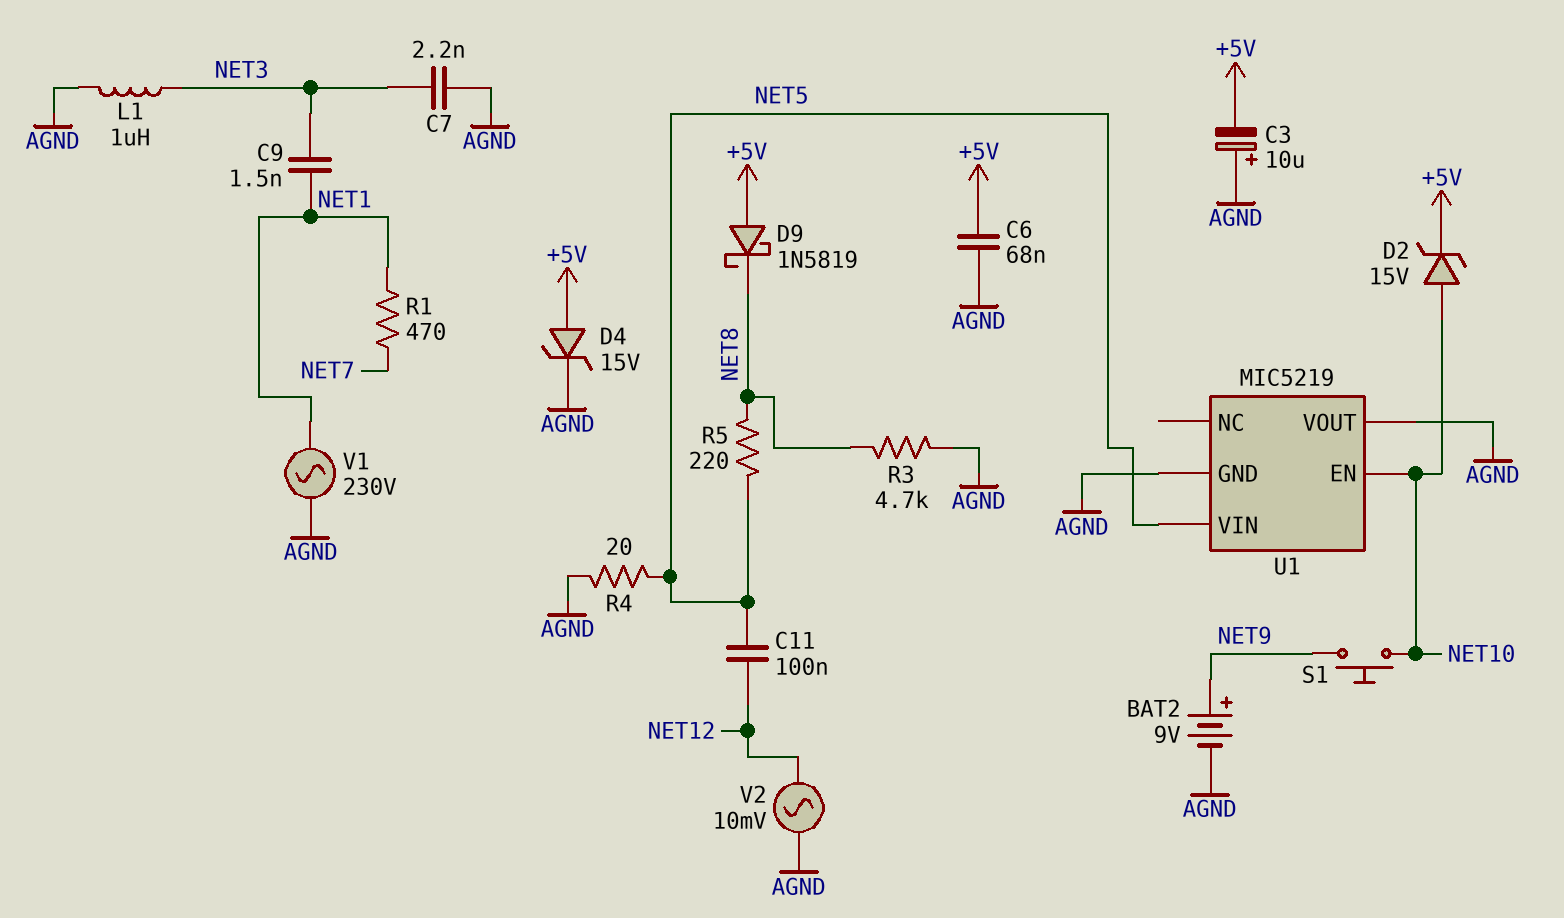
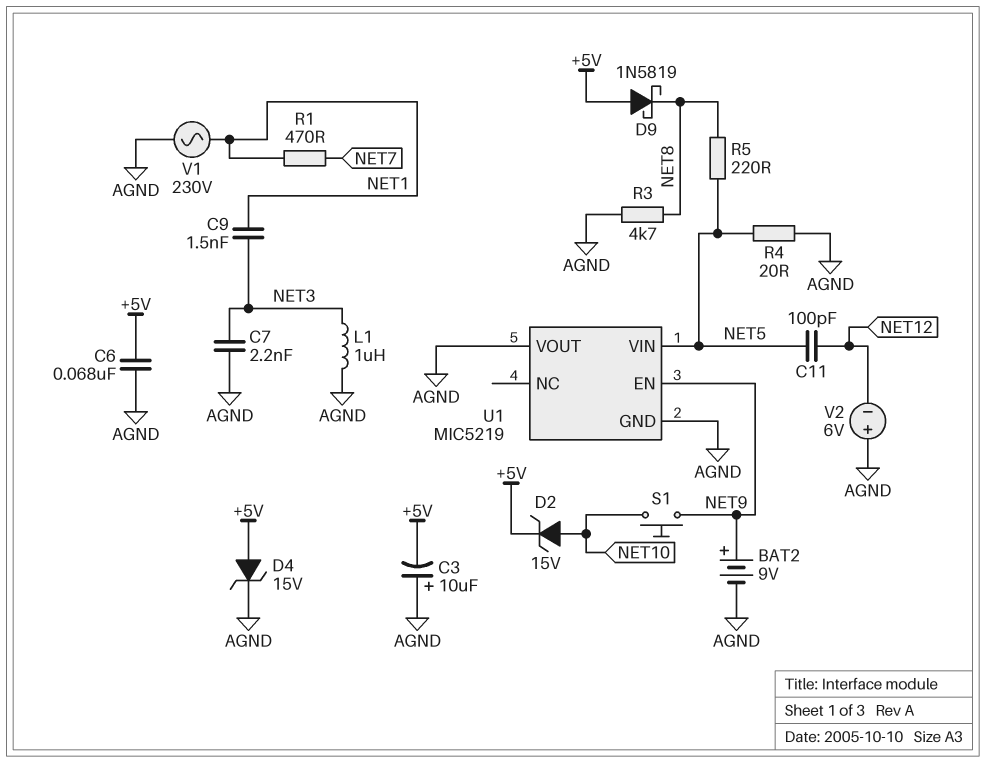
C11: 100nF (NET5, NET12) -> 100pF (NET5, NET12)
U1 pin EN: NET10 -> NET9
V2: AC 10mV (AGND, NET12) -> 6V (plus AGND, minus NET12)

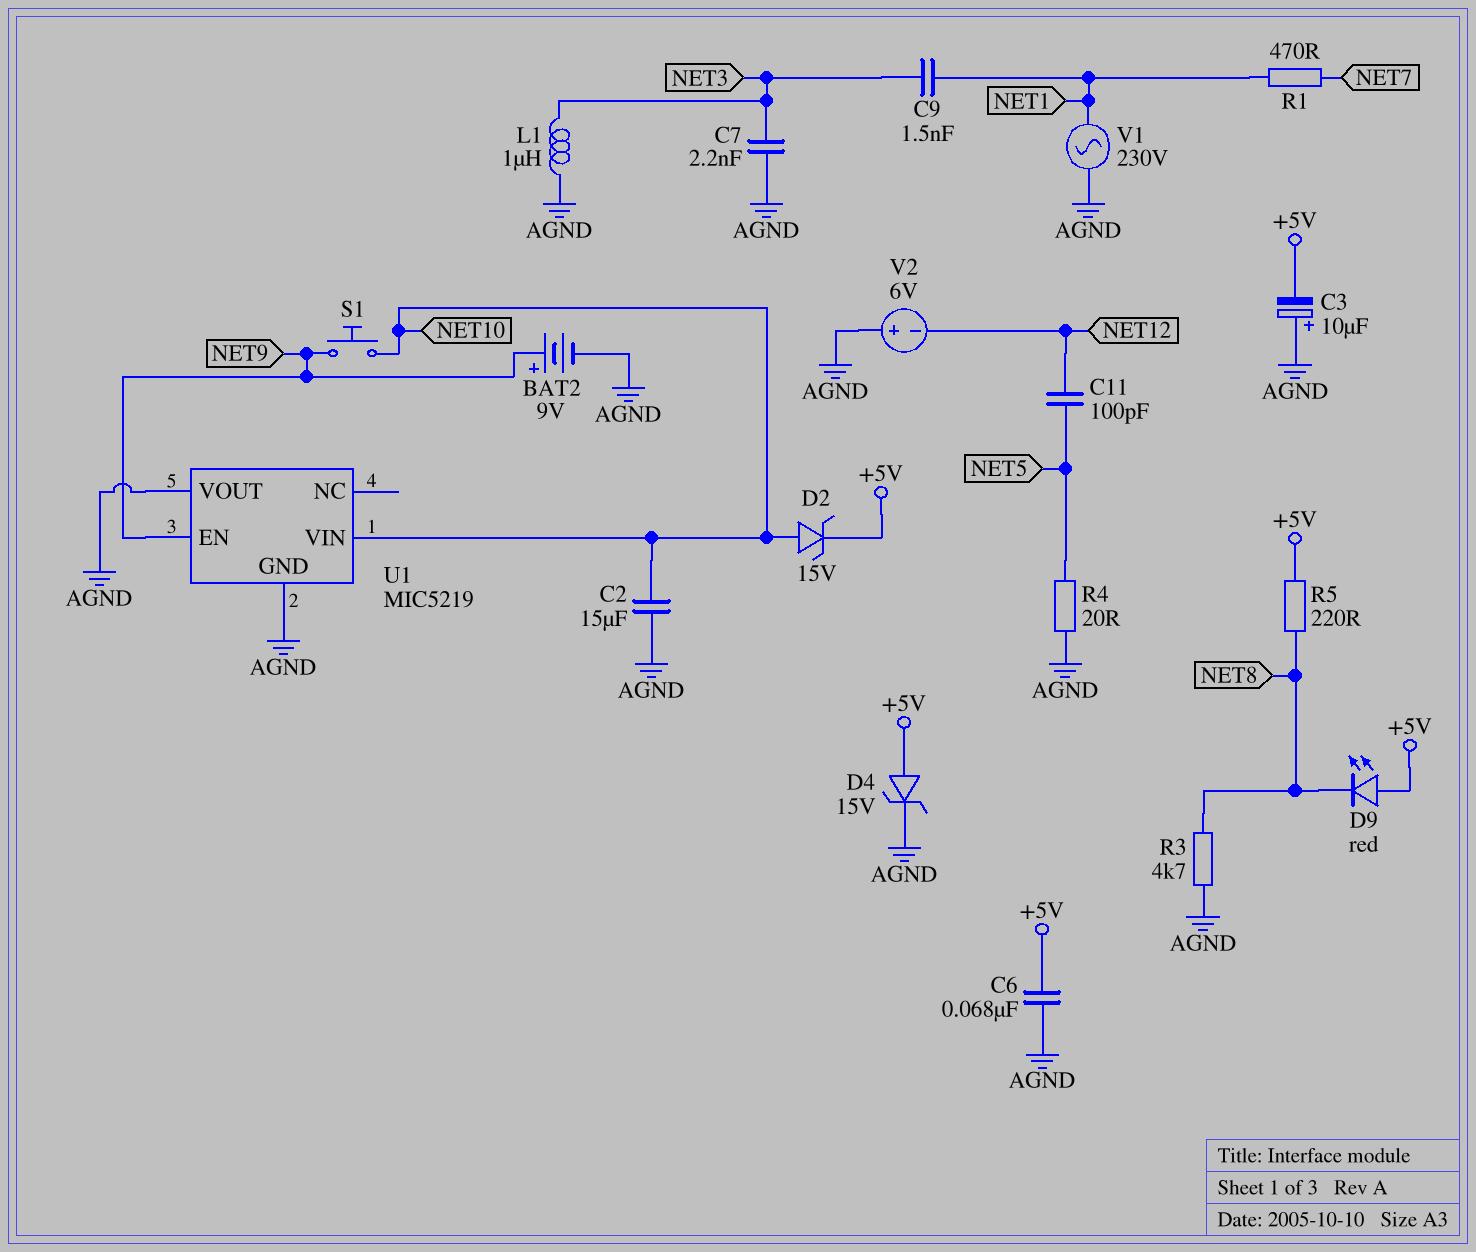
C2: none -> 15uF (AGND, NET10)
D9: schottky 1N5819 (A +5V, K NET8) -> LED red (A +5V, K NET8)
R5: 220 (NET5, NET8) -> 220 (+5V, NET8)
U1 pin VIN: NET5 -> NET10

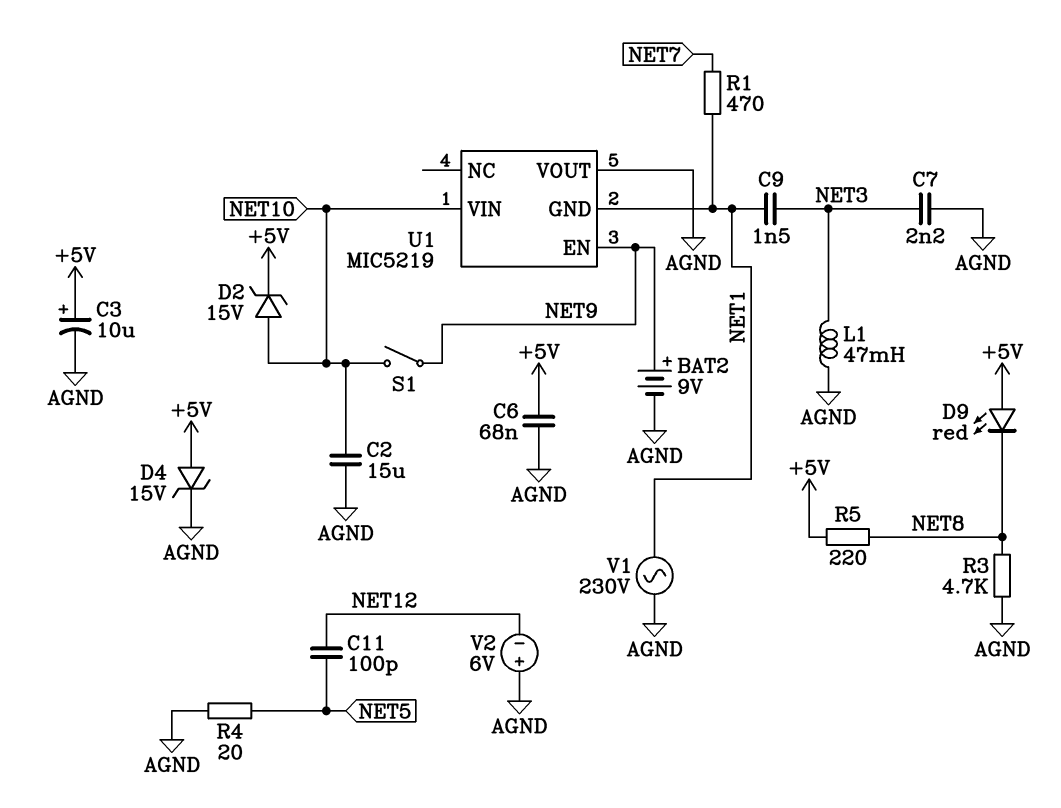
C3: 10uF (plus AGND, minus +5V) -> 10uF (plus +5V, minus AGND)
L1: 1uH (AGND, NET3) -> 47mH (AGND, NET3)
S1: button (NET9, NET10) -> switch (NET9, NET10)
U1 pin GND: AGND -> NET1

